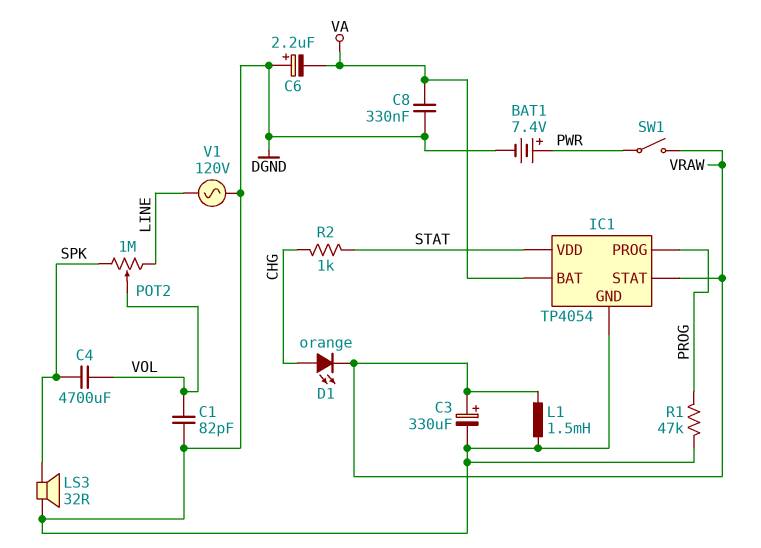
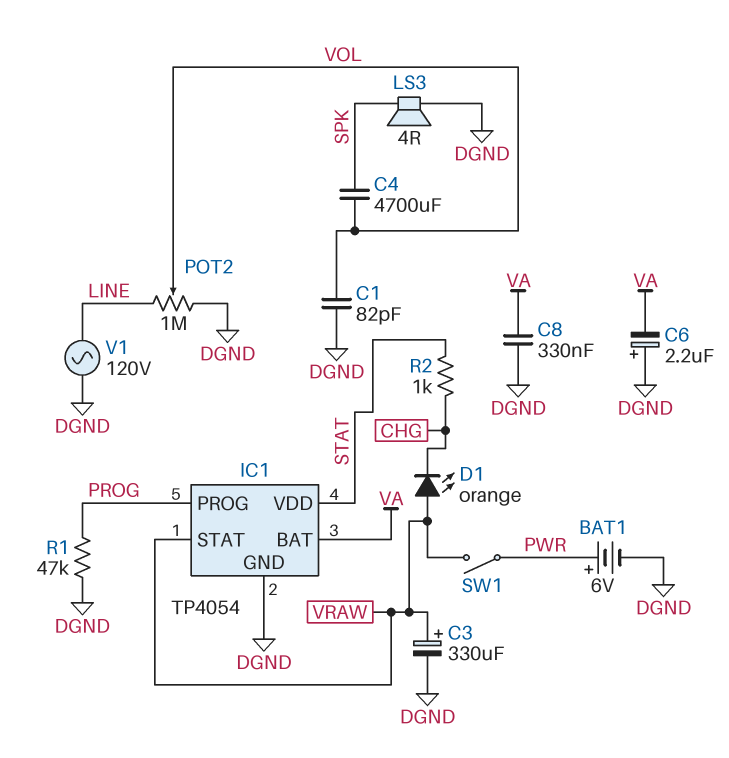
BAT1: 7.4V (plus PWR, minus DGND) -> 6V (plus PWR, minus DGND)
D1: LED orange (A CHG, K VRAW) -> LED orange (A VRAW, K CHG)
L1: 1.5mH (DGND, VRAW) -> none
LS3: speaker 32R (DGND, SPK) -> speaker 4R (DGND, SPK)
POT2: 1M (LINE, SPK, wiper VOL) -> 1M (DGND, LINE, wiper VOL)

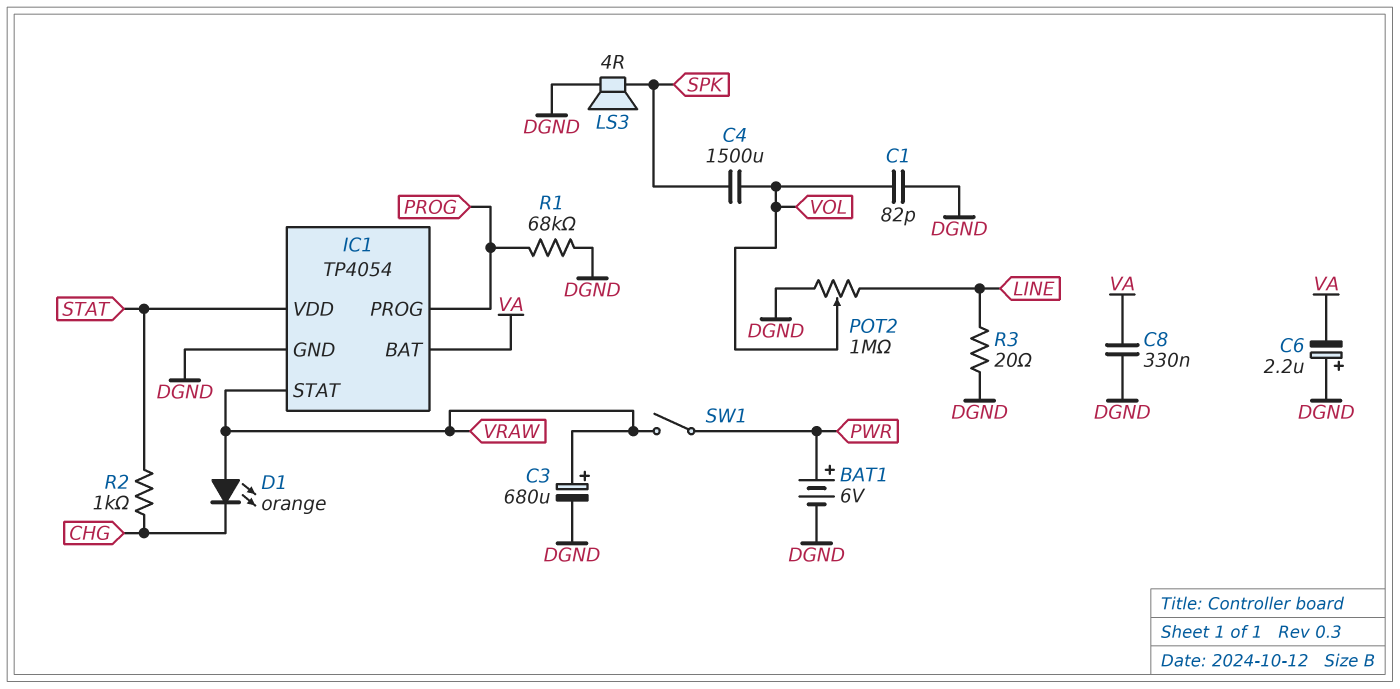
C3: 330uF (plus VRAW, minus DGND) -> 680uF (plus VRAW, minus DGND)
C4: 4700uF (SPK, VOL) -> 1500uF (SPK, VOL)
R1: 47k (DGND, PROG) -> 68k (DGND, PROG)
R3: none -> 20 (DGND, LINE)
V1: AC 120V (DGND, LINE) -> none

